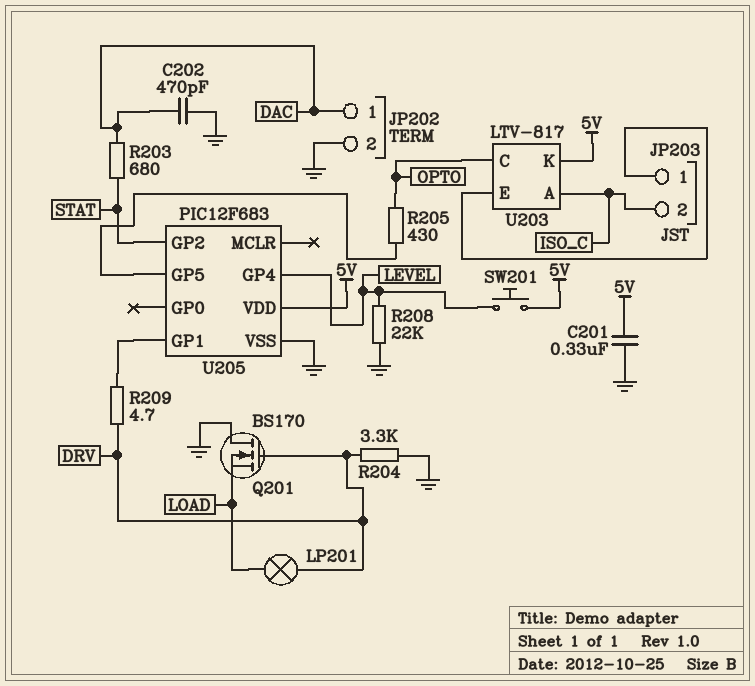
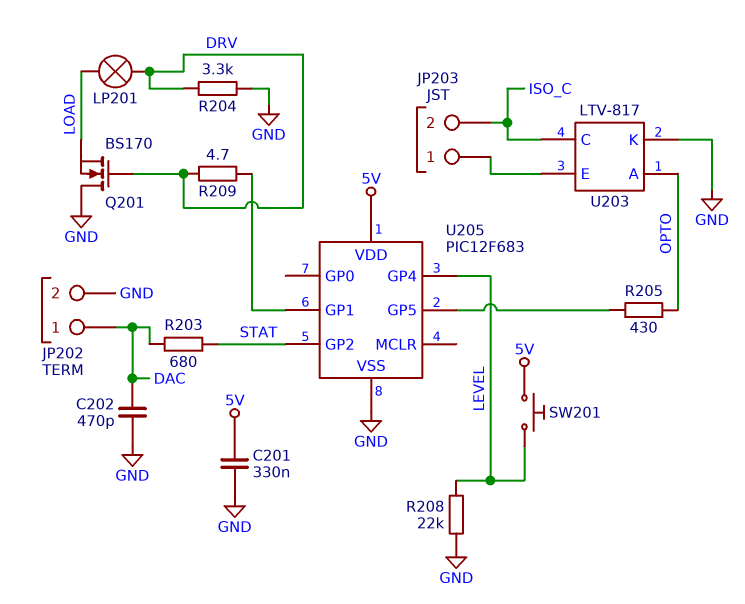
U203 pin A: ISO_C -> OPTO
U203 pin C: OPTO -> ISO_C
U203 pin K: 5V -> GND

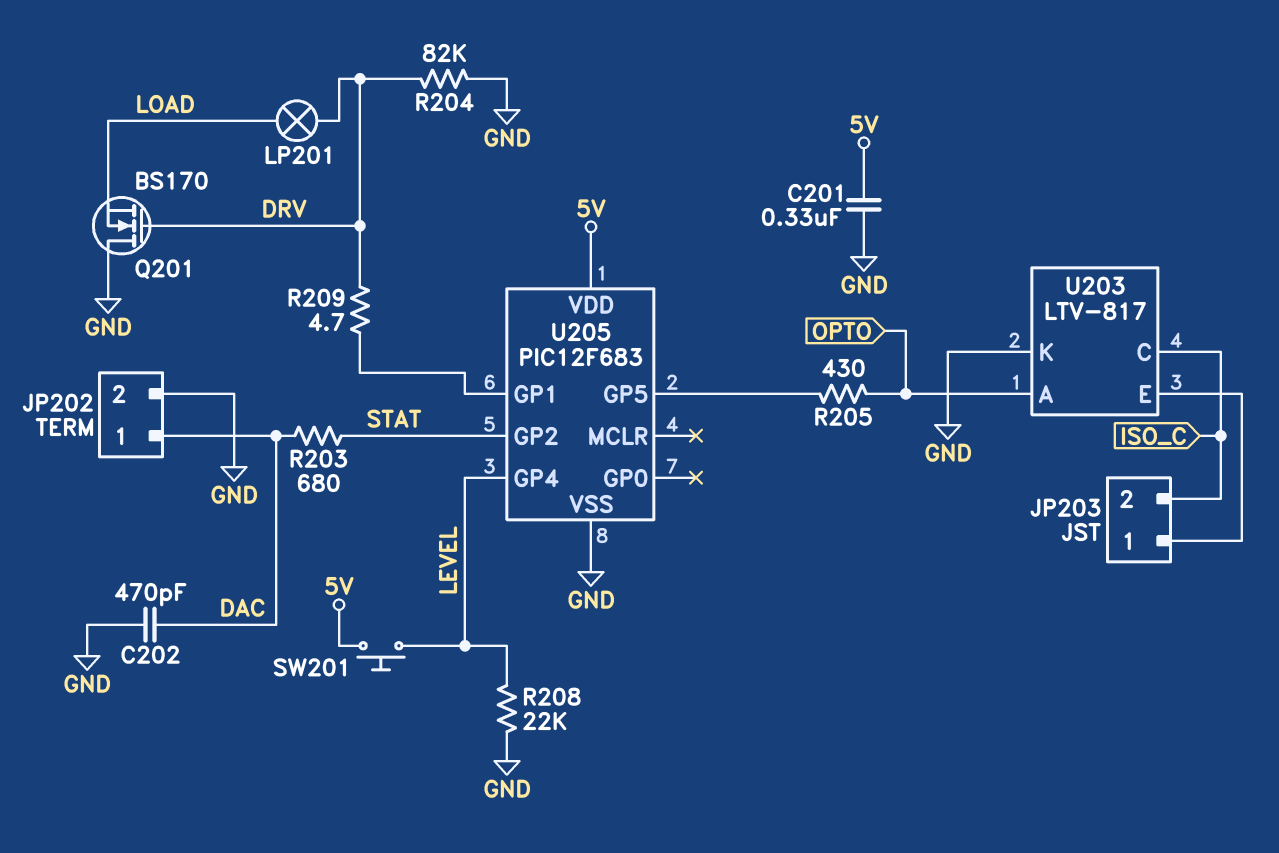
R204: 3.3k (DRV, GND) -> 82k (DRV, GND)

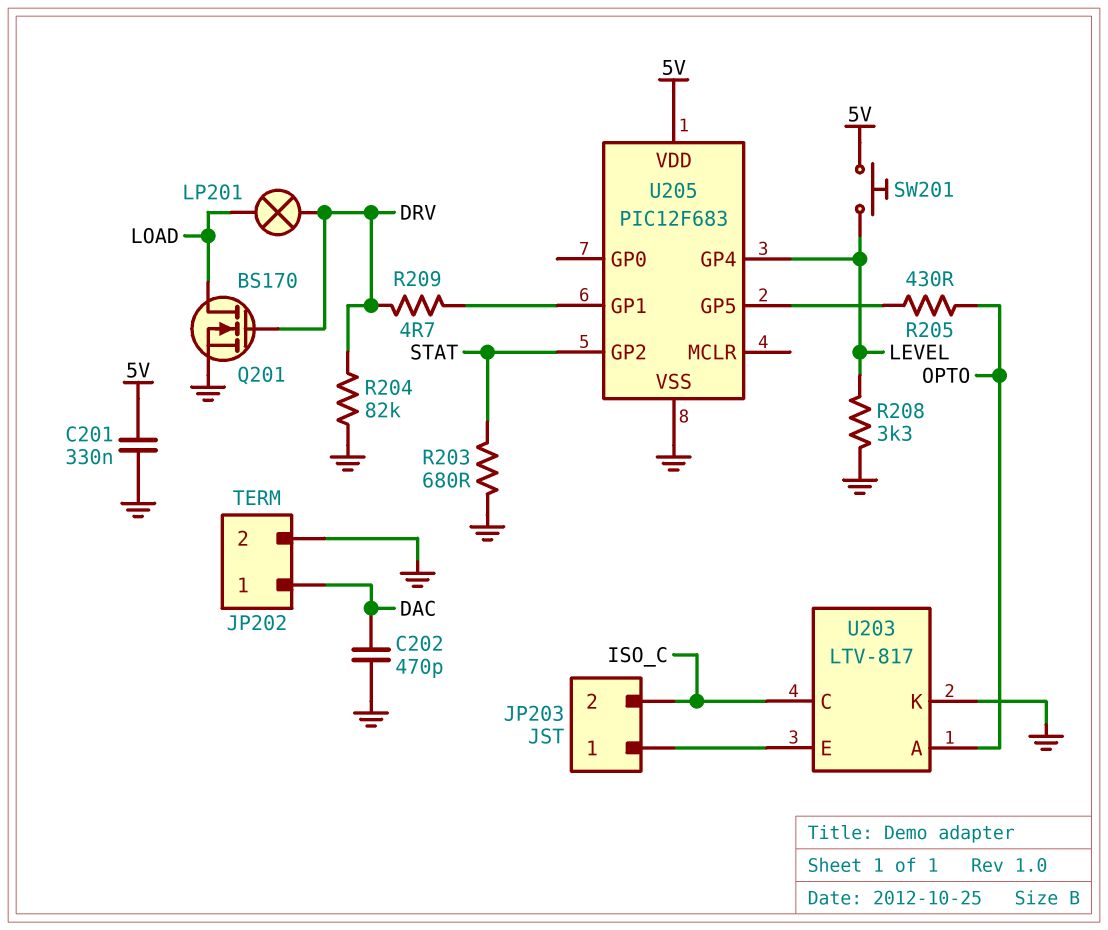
Q201: NMOS BS170 (G DRV, D GND, S LOAD) -> NMOS BS170 (G DRV, D LOAD, S GND)
R203: 680 (DAC, STAT) -> 680 (GND, STAT)
R208: 22k (GND, LEVEL) -> 3.3k (GND, LEVEL)

